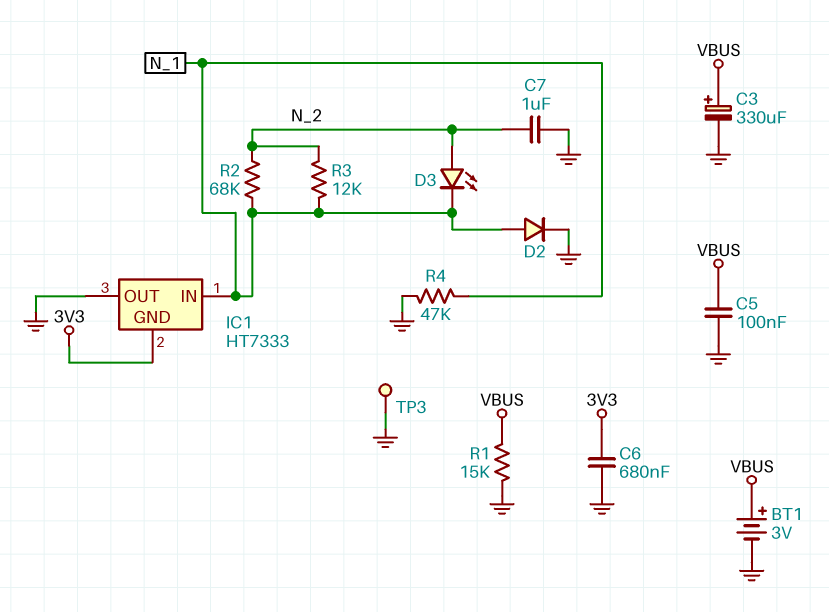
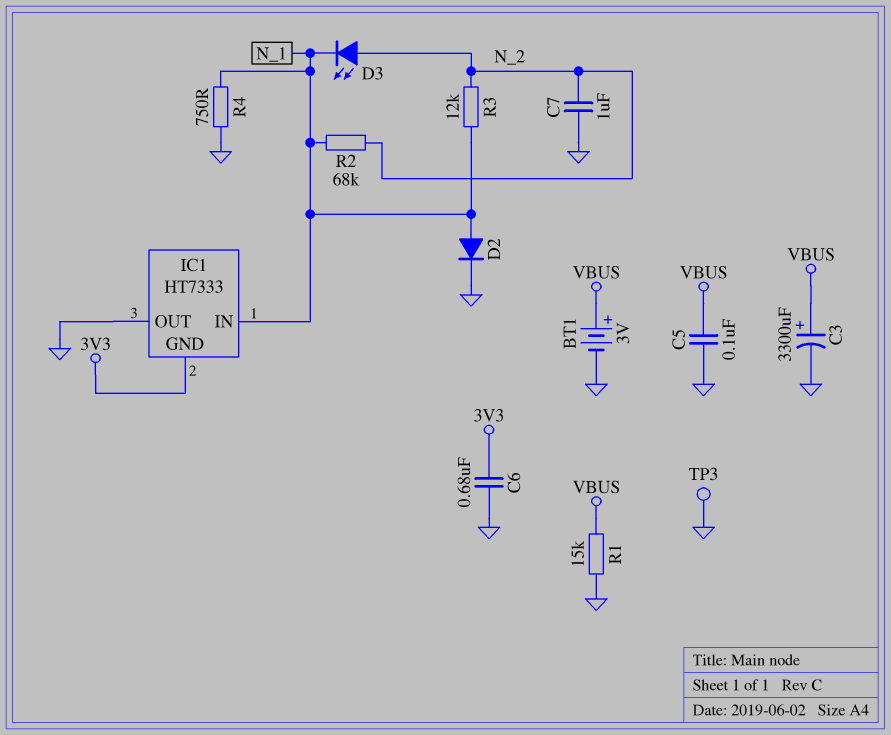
C3: 330uF (plus VBUS, minus GND) -> 3300uF (plus VBUS, minus GND)
R4: 47k (GND, N_1) -> 750 (GND, N_1)

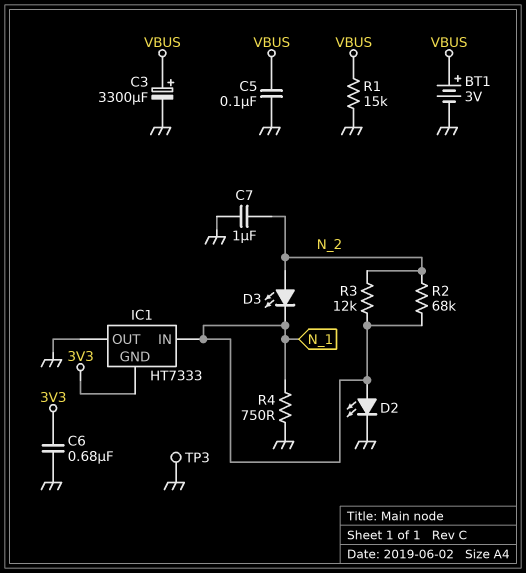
D2: diode (A N_1, K GND) -> LED (A N_1, K GND)

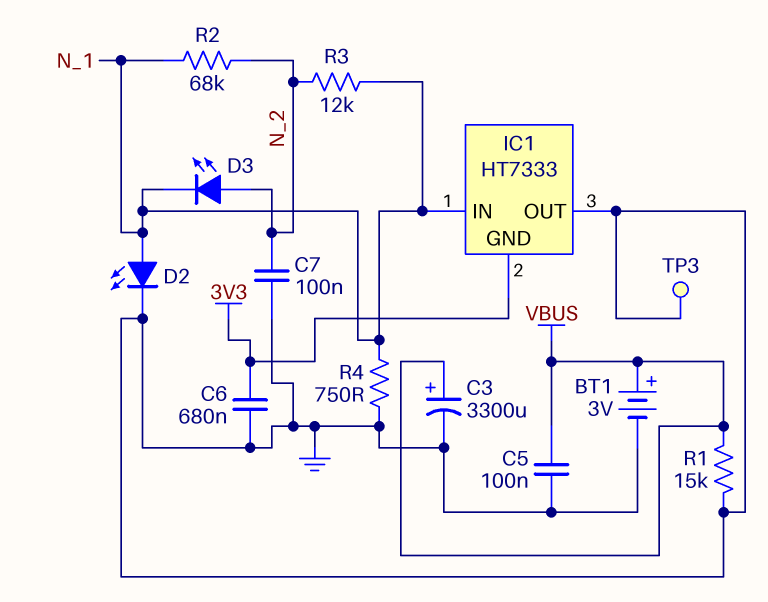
C7: 1uF (GND, N_2) -> 100nF (GND, N_2)

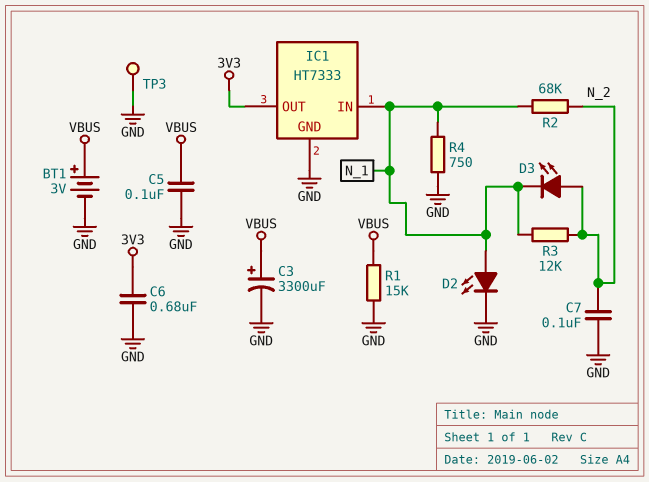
IC1 pin GND: 3V3 -> GND
IC1 pin OUT: GND -> 3V3

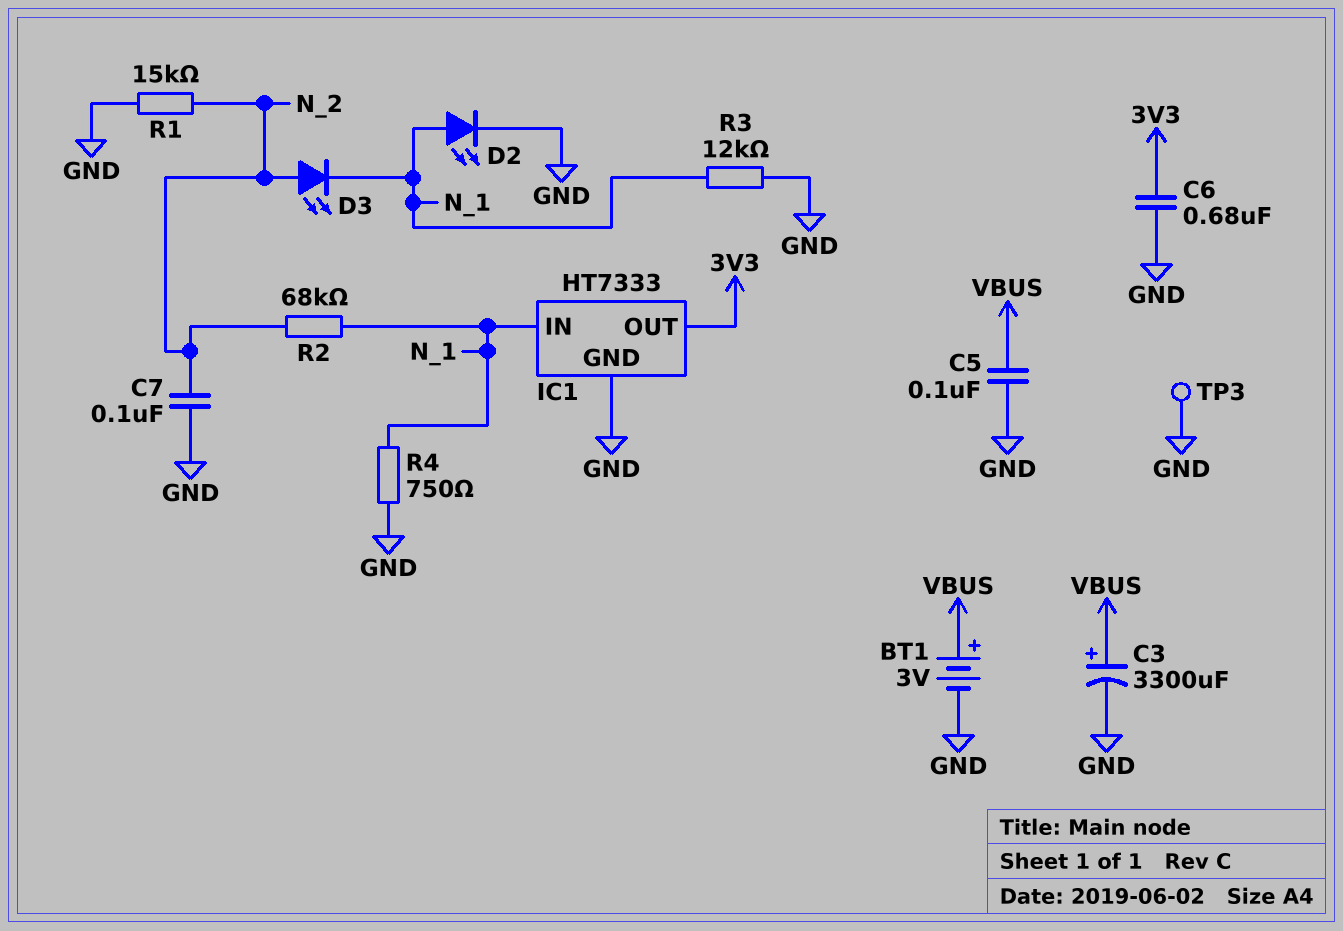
R1: 15k (GND, VBUS) -> 15k (GND, N_2)
R3: 12k (N_1, N_2) -> 12k (GND, N_1)

